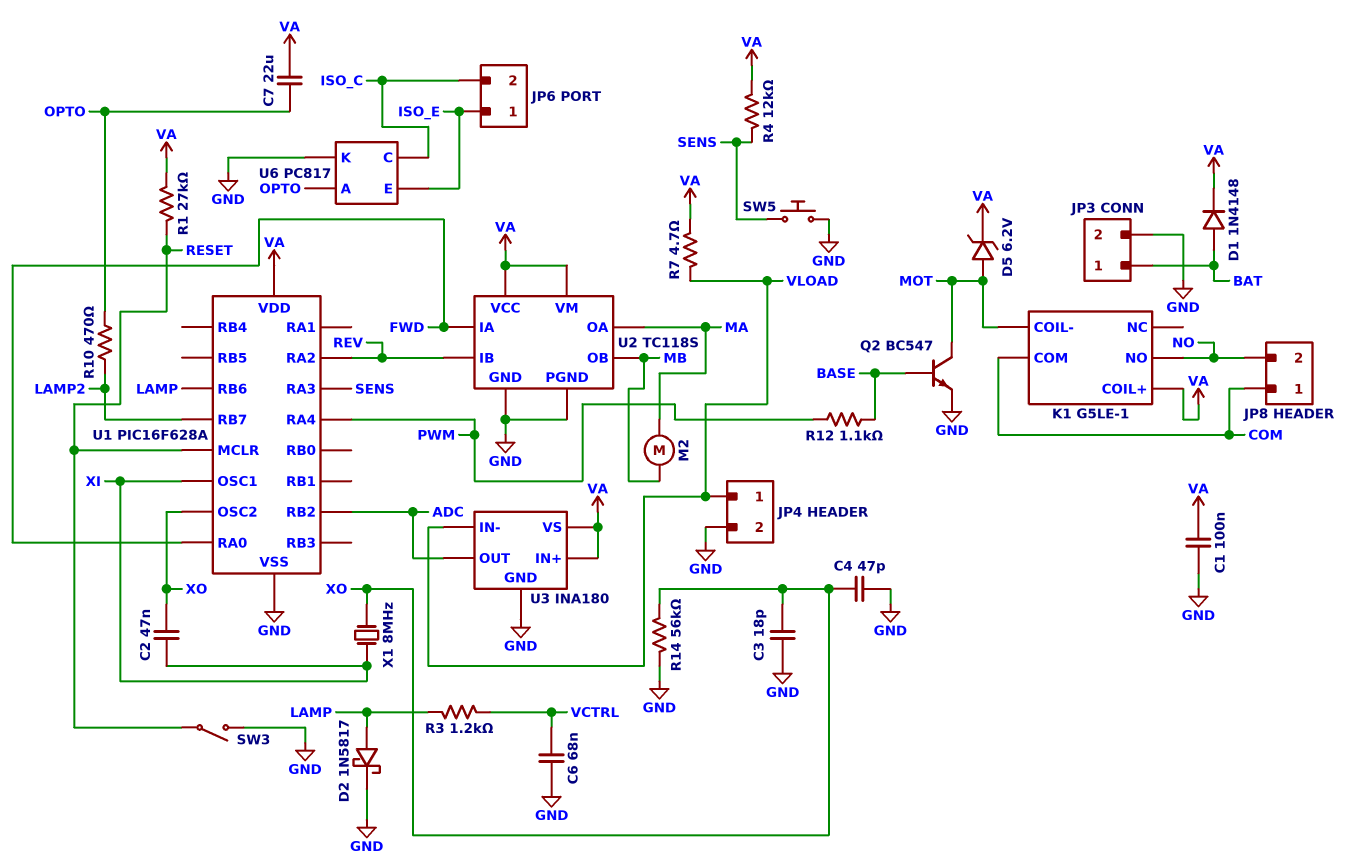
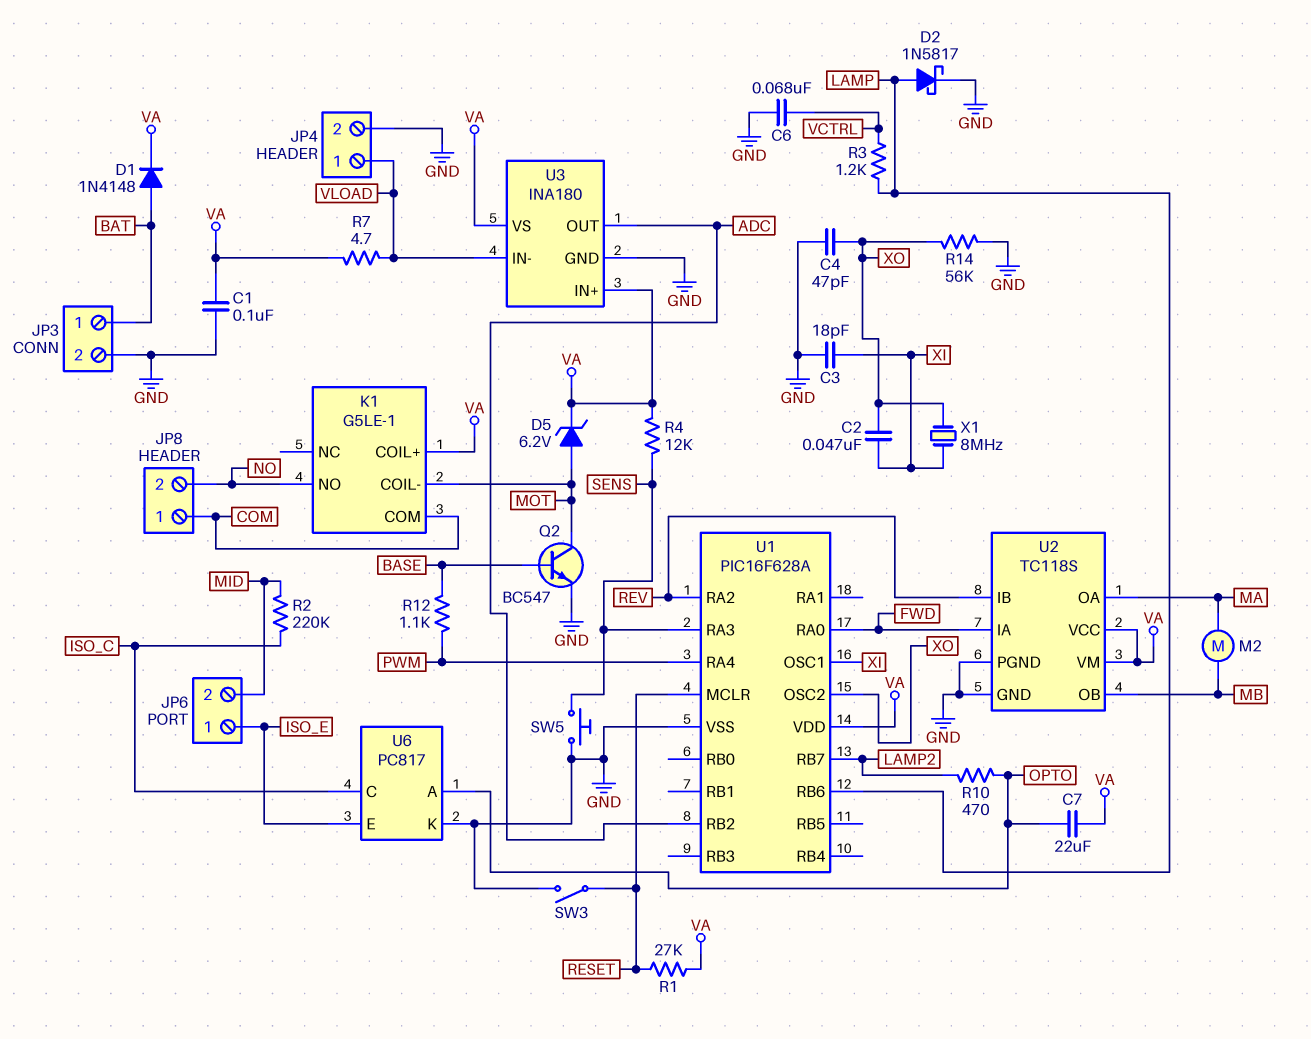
C3: 18pF (GND, XO) -> 18pF (GND, XI)
JP6 pin 2: ISO_C -> MID
R2: none -> 220k (ISO_C, MID)

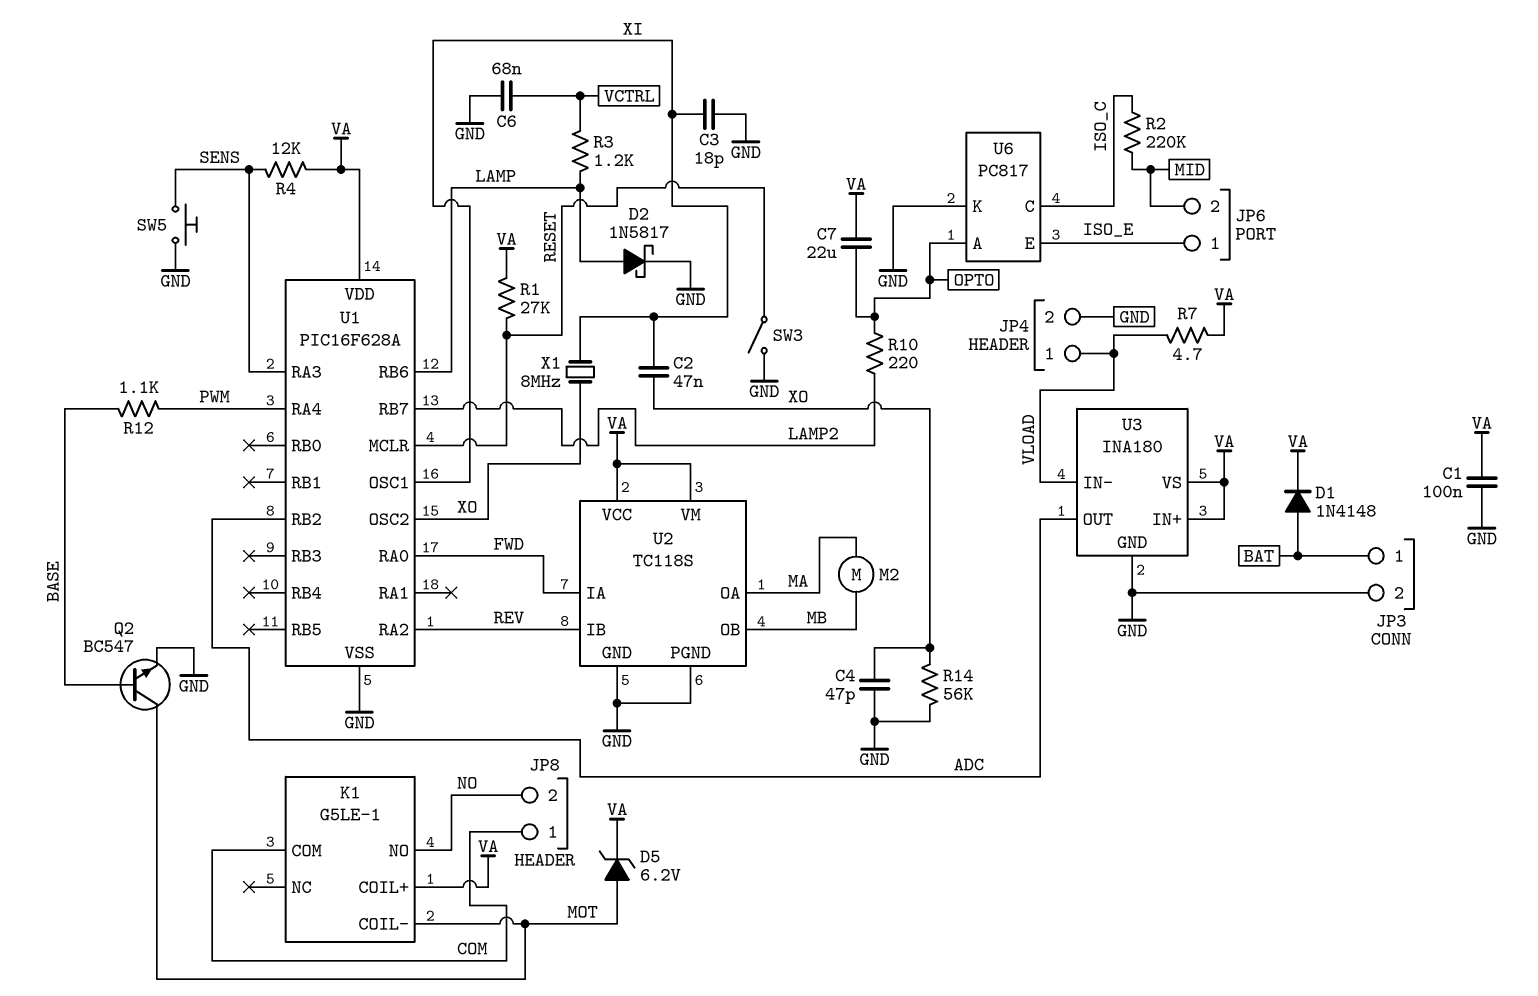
R10: 470 (LAMP2, OPTO) -> 220 (LAMP2, OPTO)

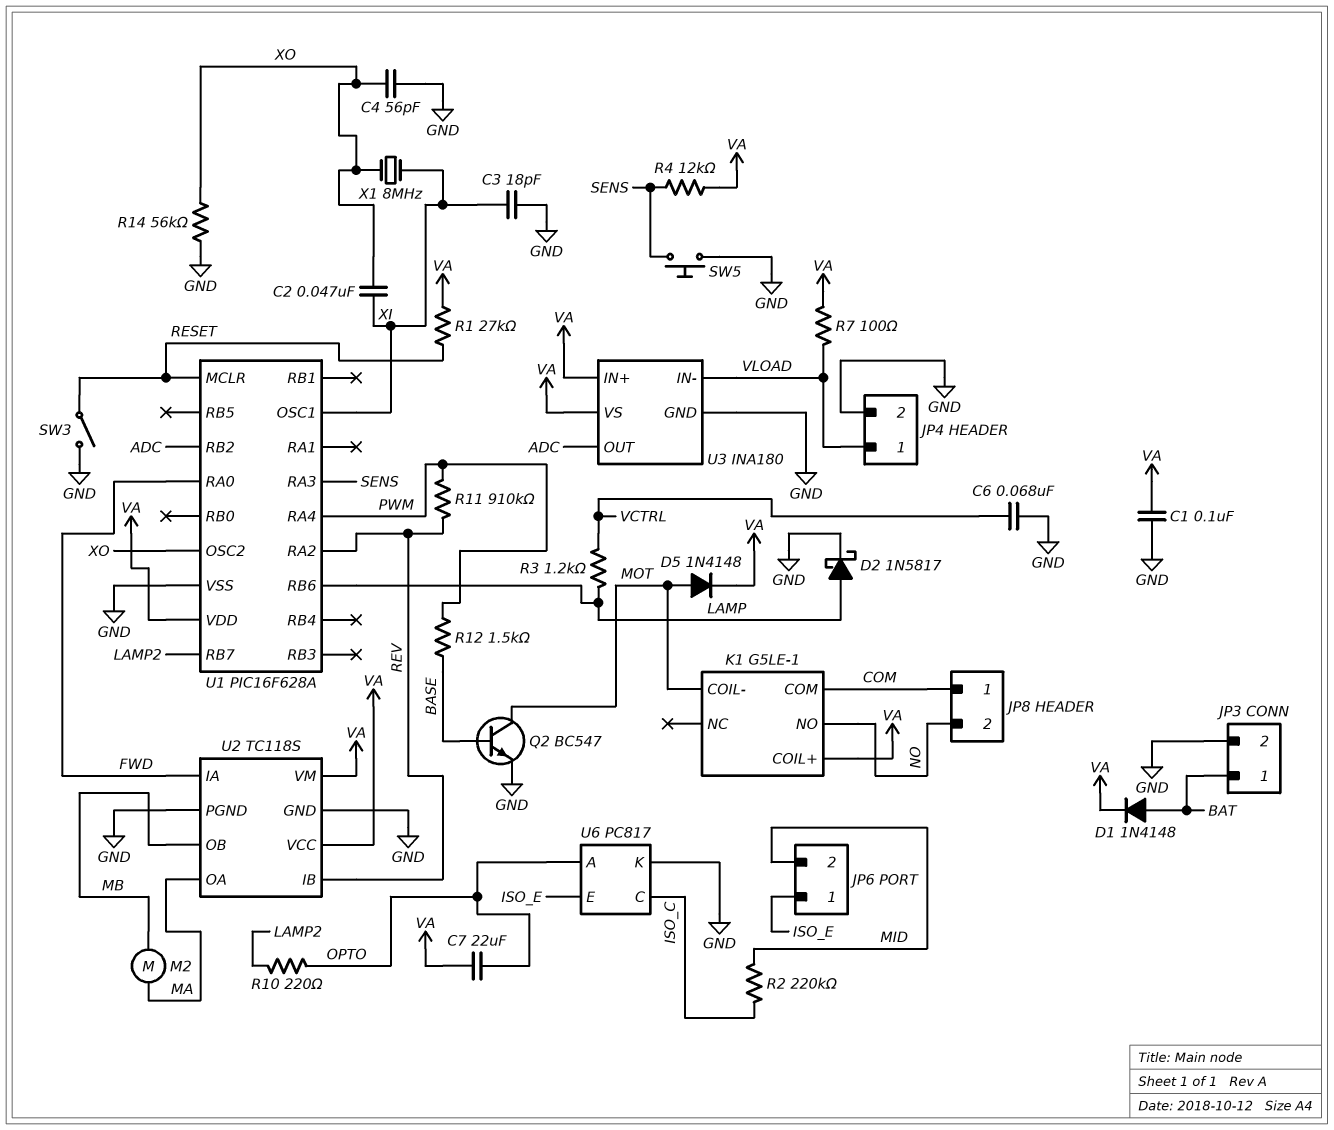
C4: 47pF (GND, XO) -> 56pF (GND, XO)
D5: zener 6.2V (A MOT, K VA) -> diode 1N4148 (A MOT, K VA)
R7: 4.7 (VA, VLOAD) -> 100 (VA, VLOAD)
R11: none -> 910k (PWM, REV)
R12: 1.1k (BASE, PWM) -> 1.5k (BASE, PWM)

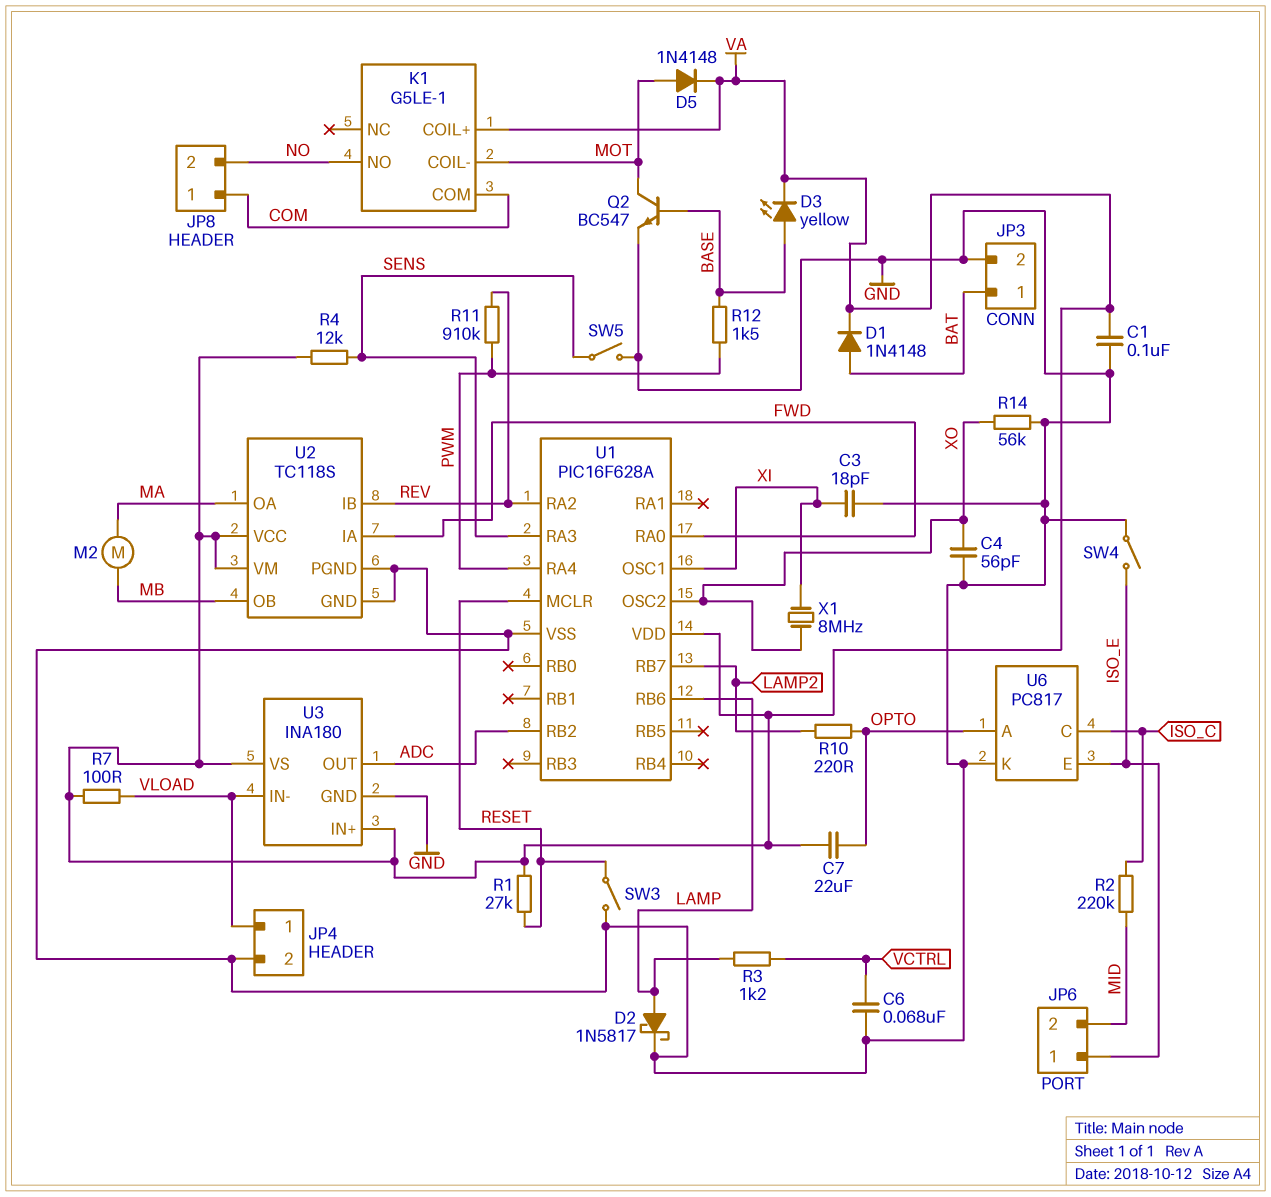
C2: 47nF (XI, XO) -> none
D3: none -> LED yellow (A BASE, K VA)
SW4: none -> switch (GND, ISO_E)
SW5: button (GND, SENS) -> switch (GND, SENS)

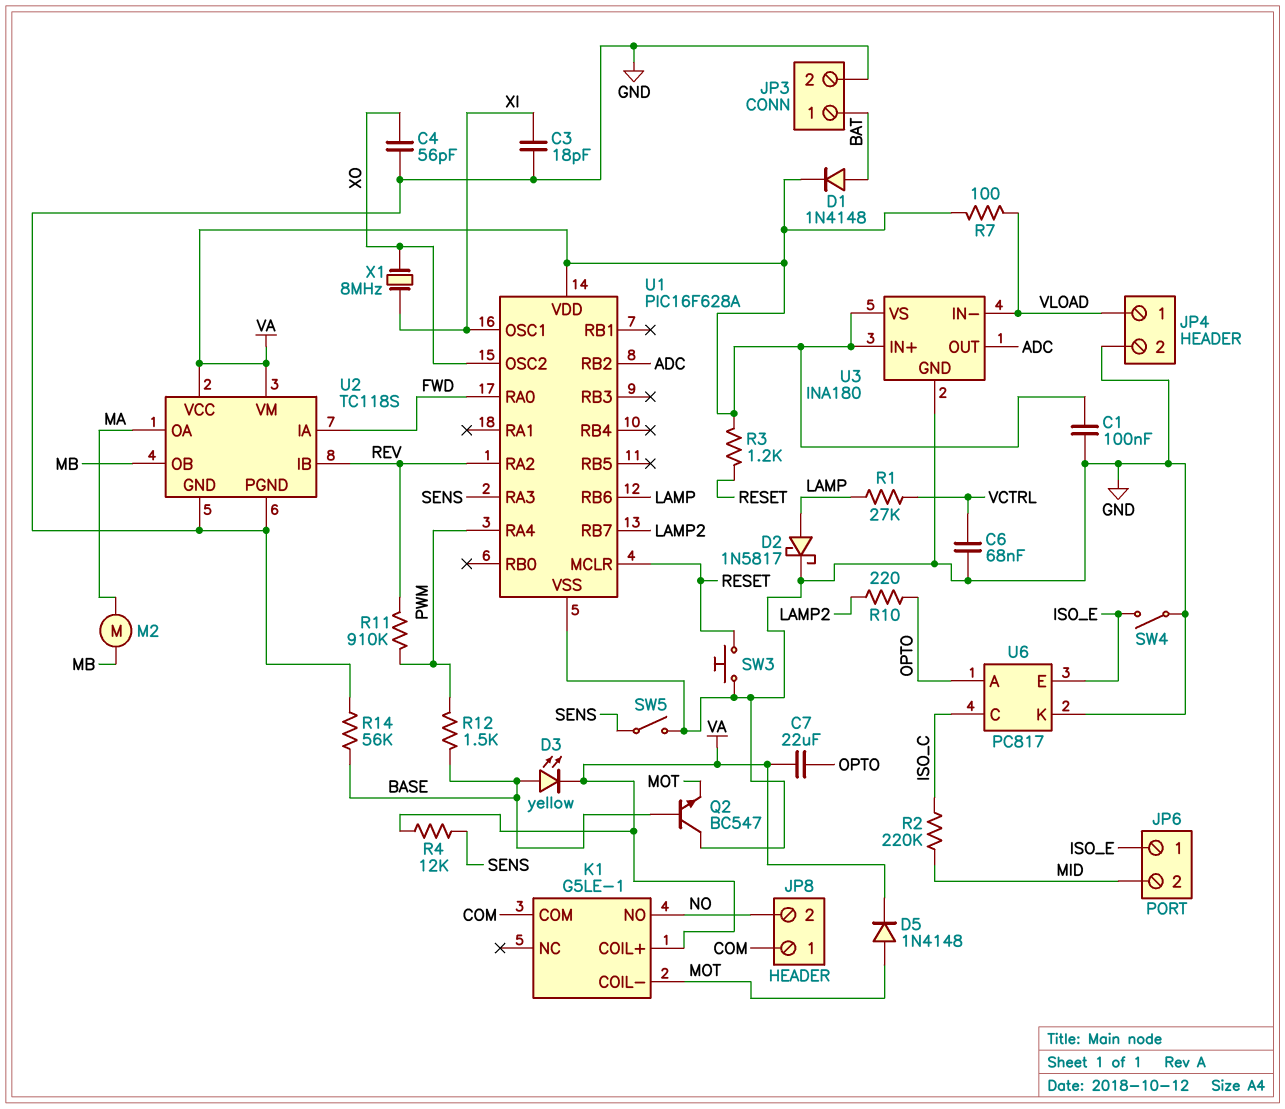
Q2: NPN BC547 (B BASE, C MOT, E GND) -> NPN BC547 (B BASE, C GND, E MOT)
R1: 27k (RESET, VA) -> 27k (LAMP, VCTRL)
R3: 1.2k (LAMP, VCTRL) -> 1.2k (RESET, VA)
R14: 56k (GND, XO) -> 56k (BASE, GND)
SW3: switch (GND, RESET) -> button (GND, RESET)

